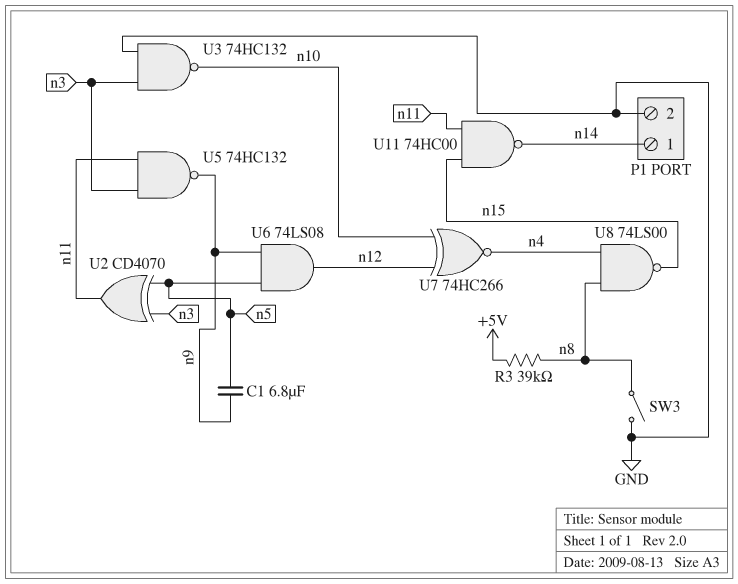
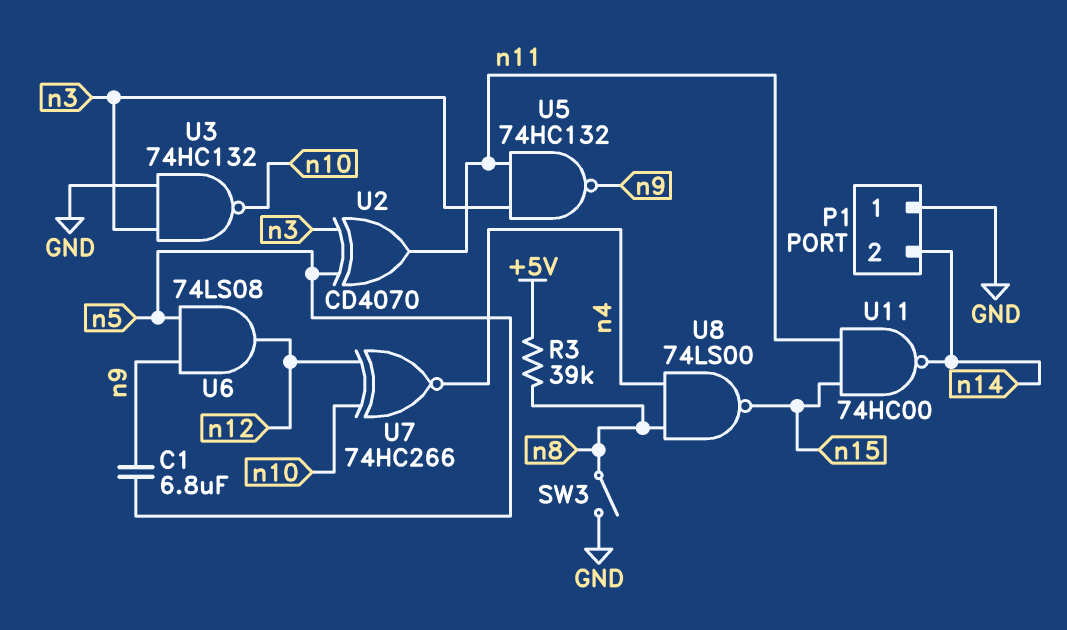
P1 pin 1: n14 -> GND
P1 pin 2: GND -> n14

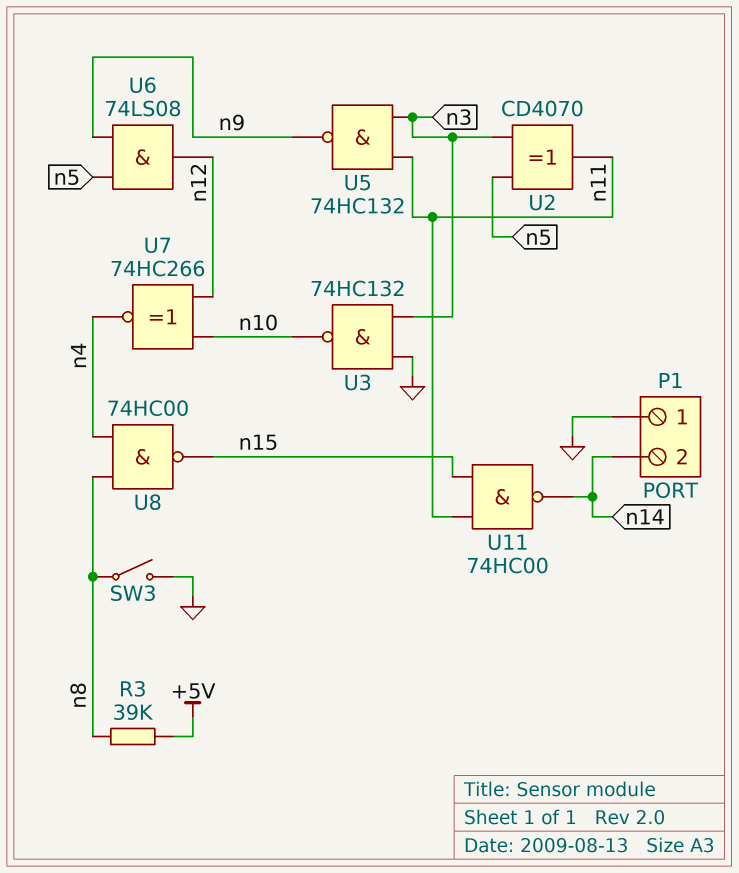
C1: 6.8uF (n5, n9) -> none
U8: NAND 74LS00 (in n4, in n8, out n15) -> NAND 74HC00 (in n4, in n8, out n15)

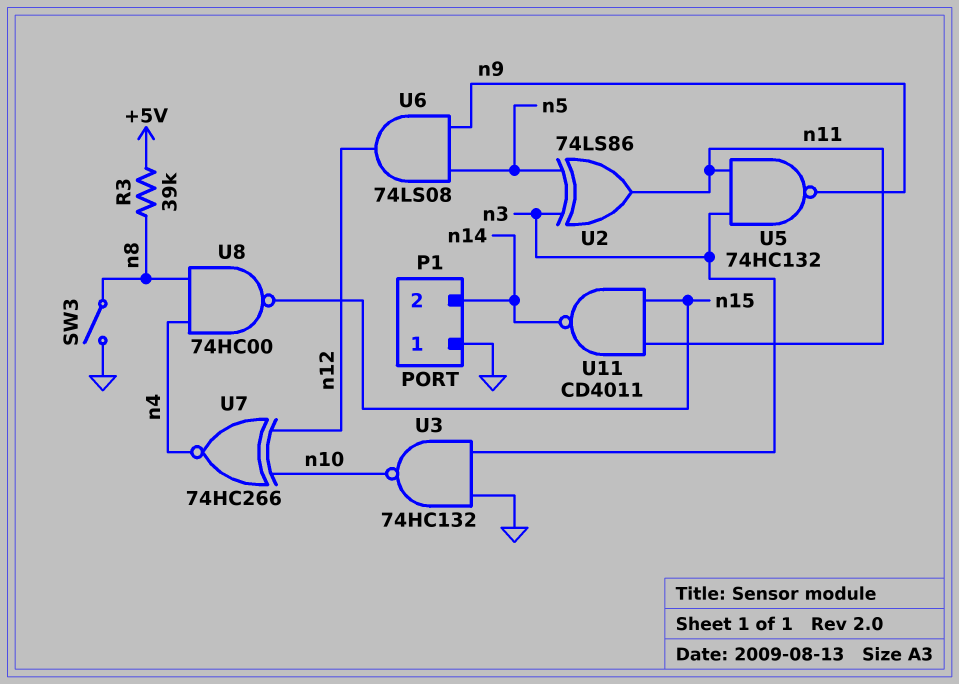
U2: XOR CD4070 (in n3, in n5, out n11) -> XOR 74LS86 (in n3, in n5, out n11)
U11: NAND 74HC00 (in n11, in n15, out n14) -> NAND CD4011 (in n11, in n15, out n14)

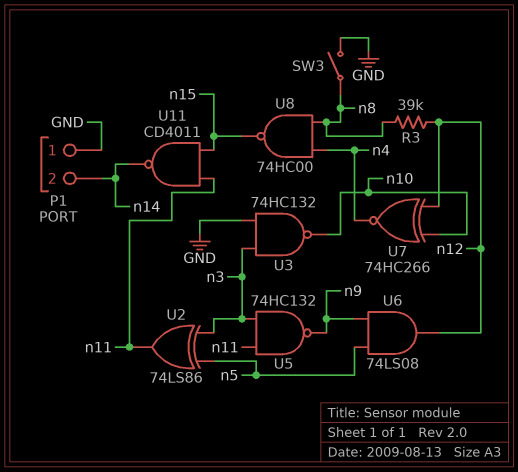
R3: 39k (+5V, n8) -> 39k (n8, n12)

